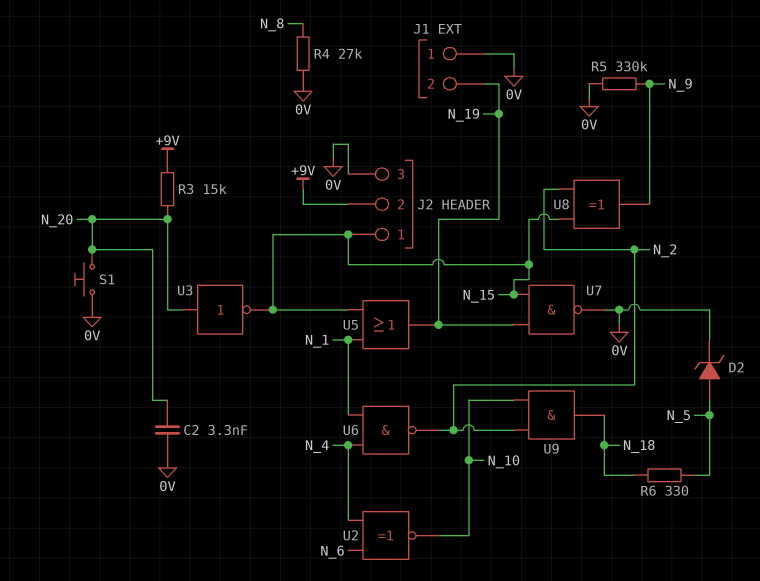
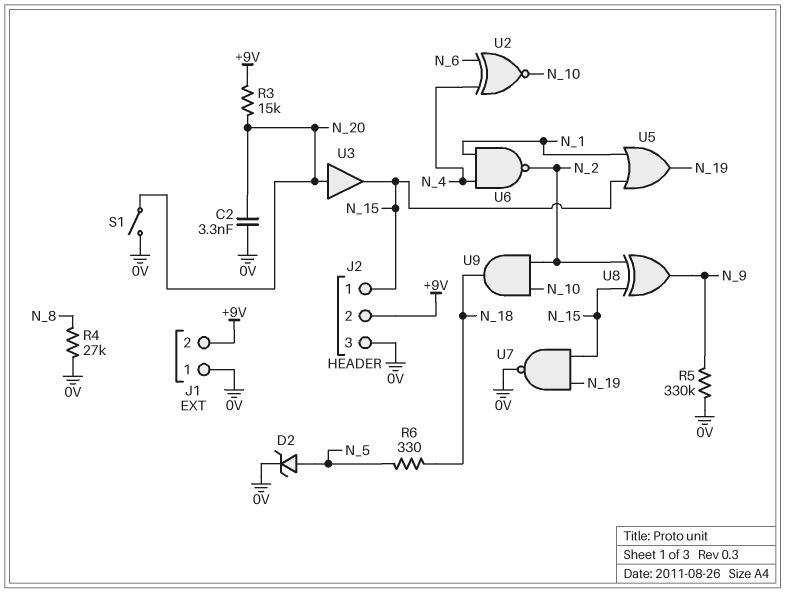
J1 pin 2: N_19 -> +9V
S1: button (0V, N_20) -> switch (0V, N_20)
U3: NOT (in N_20, out N_15) -> buffer (in N_20, out N_15)

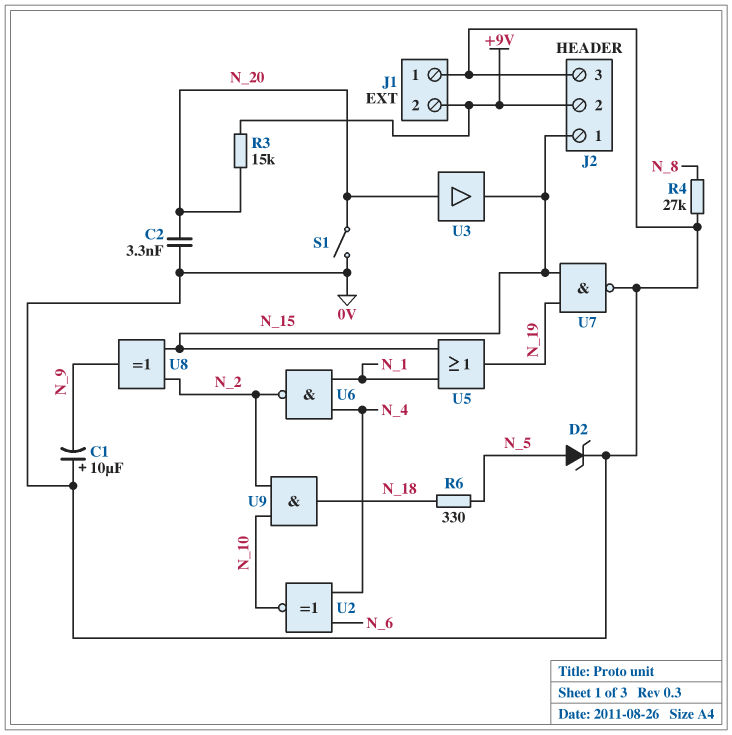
C1: none -> 10uF (plus 0V, minus N_9)
R5: 330k (0V, N_9) -> none

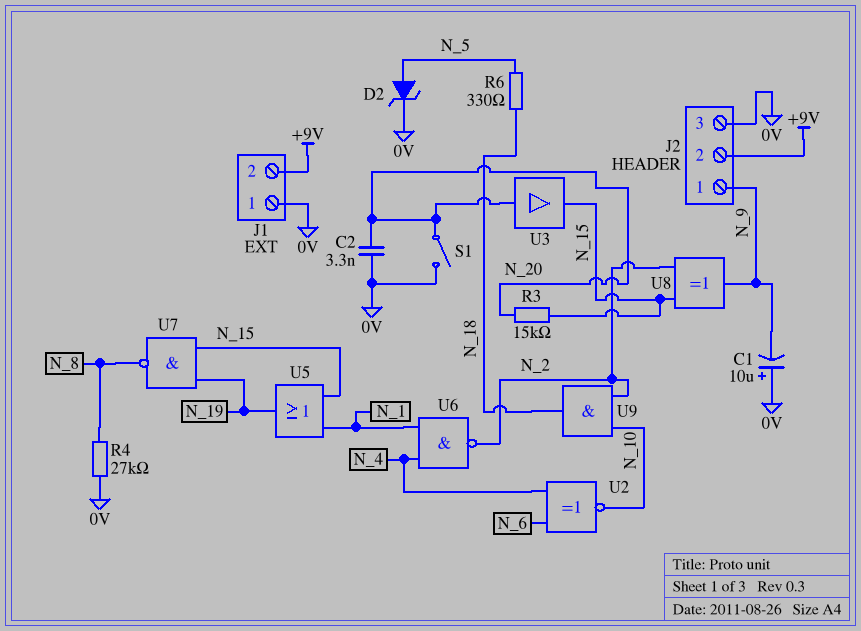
J2 pin 1: N_15 -> N_9
R3: 15k (+9V, N_20) -> 15k (N_15, N_20)
U7: NAND (in N_15, in N_19, out 0V) -> NAND (in N_15, in N_19, out N_8)

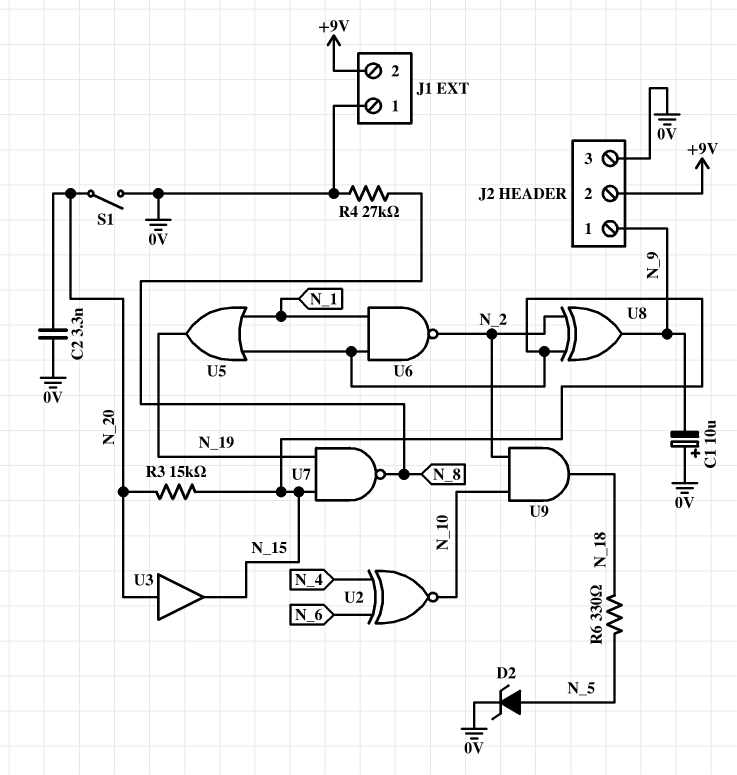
U6: NAND (in N_1, in N_4, out N_2) -> NAND (in N_1, in N_15, out N_2)

